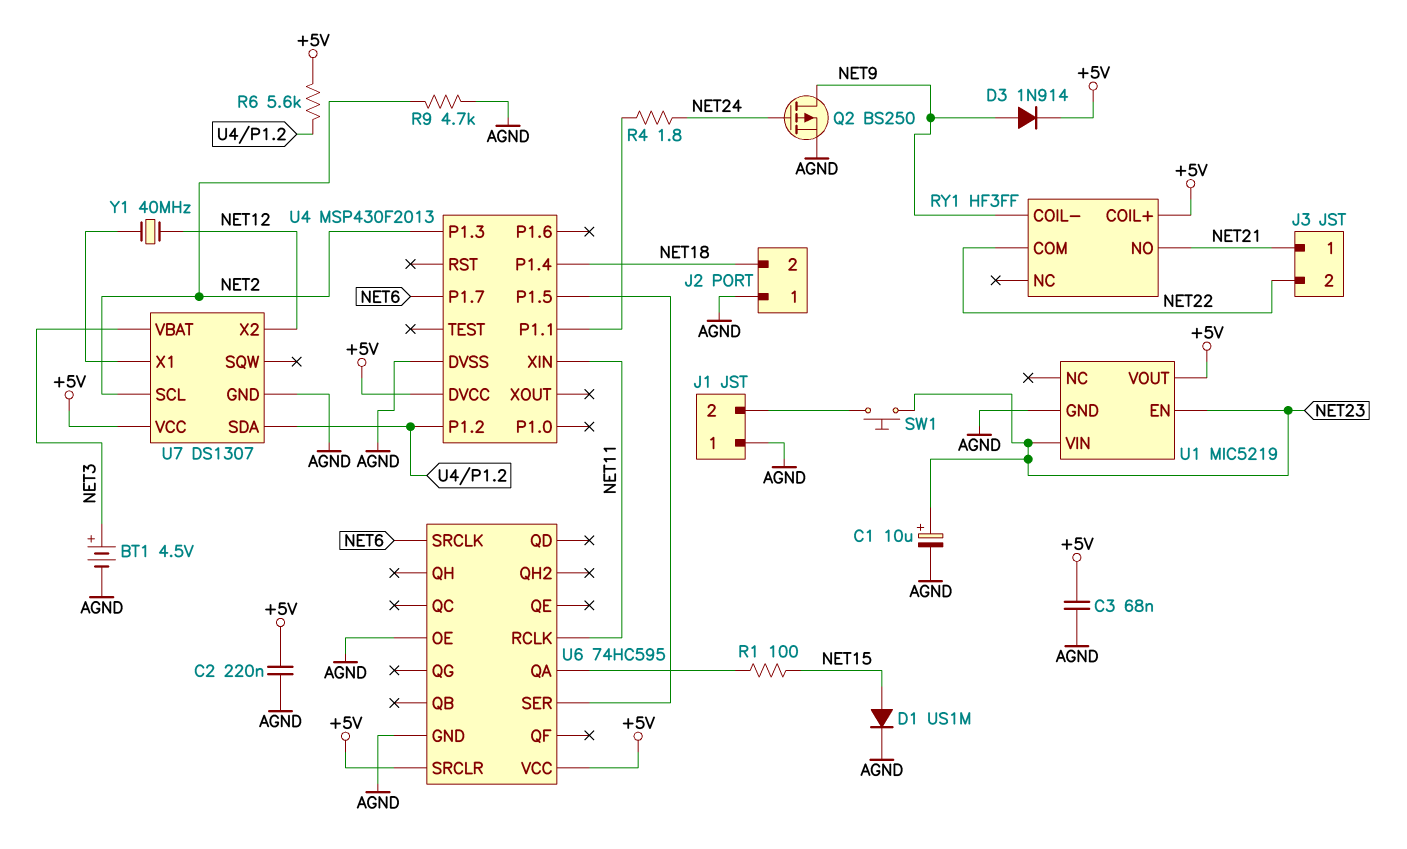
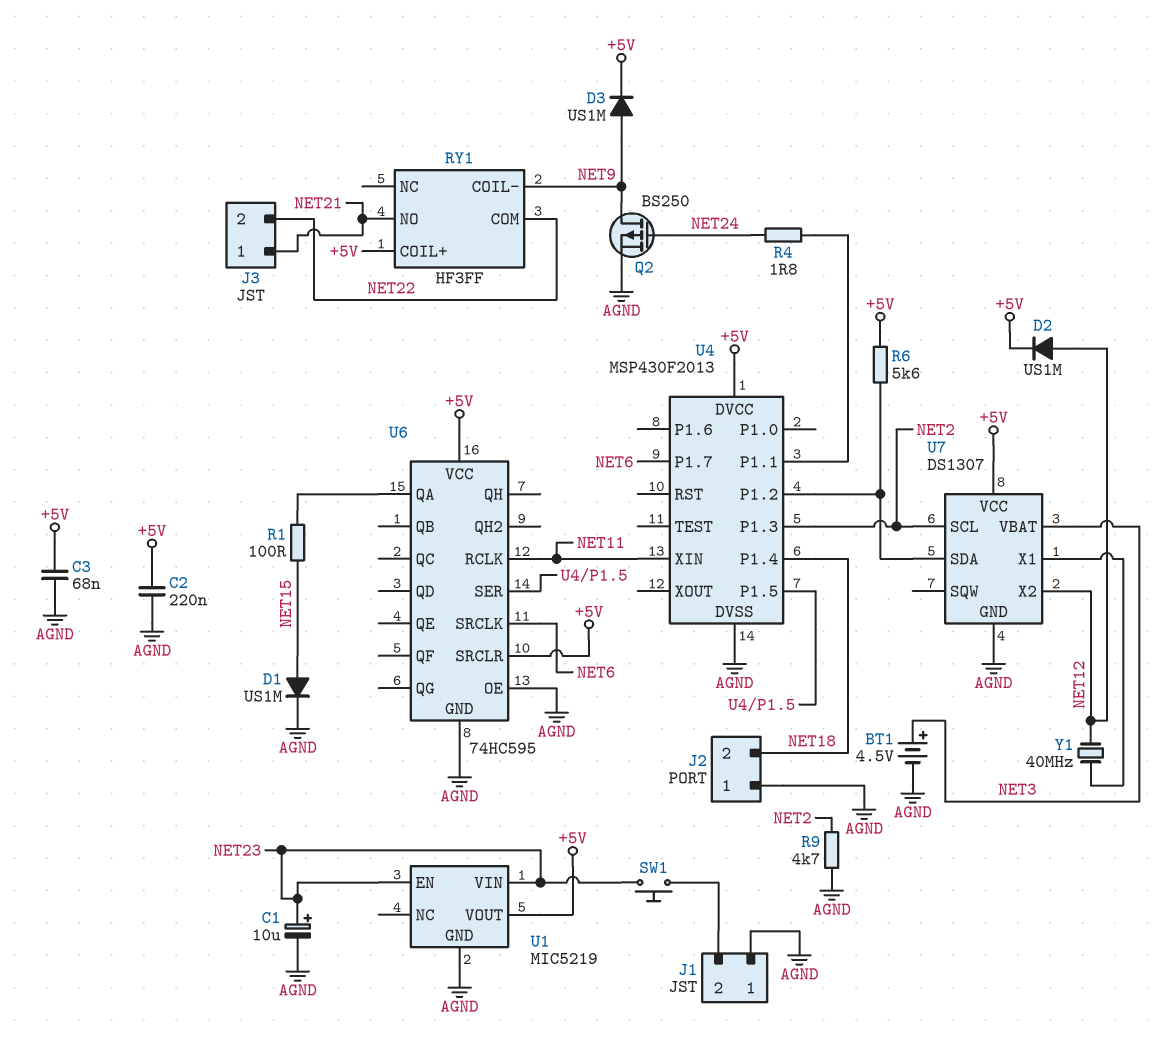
D2: none -> diode US1M (A NET12, K +5V)
D3: diode 1N914 (A NET9, K +5V) -> diode US1M (A NET9, K +5V)

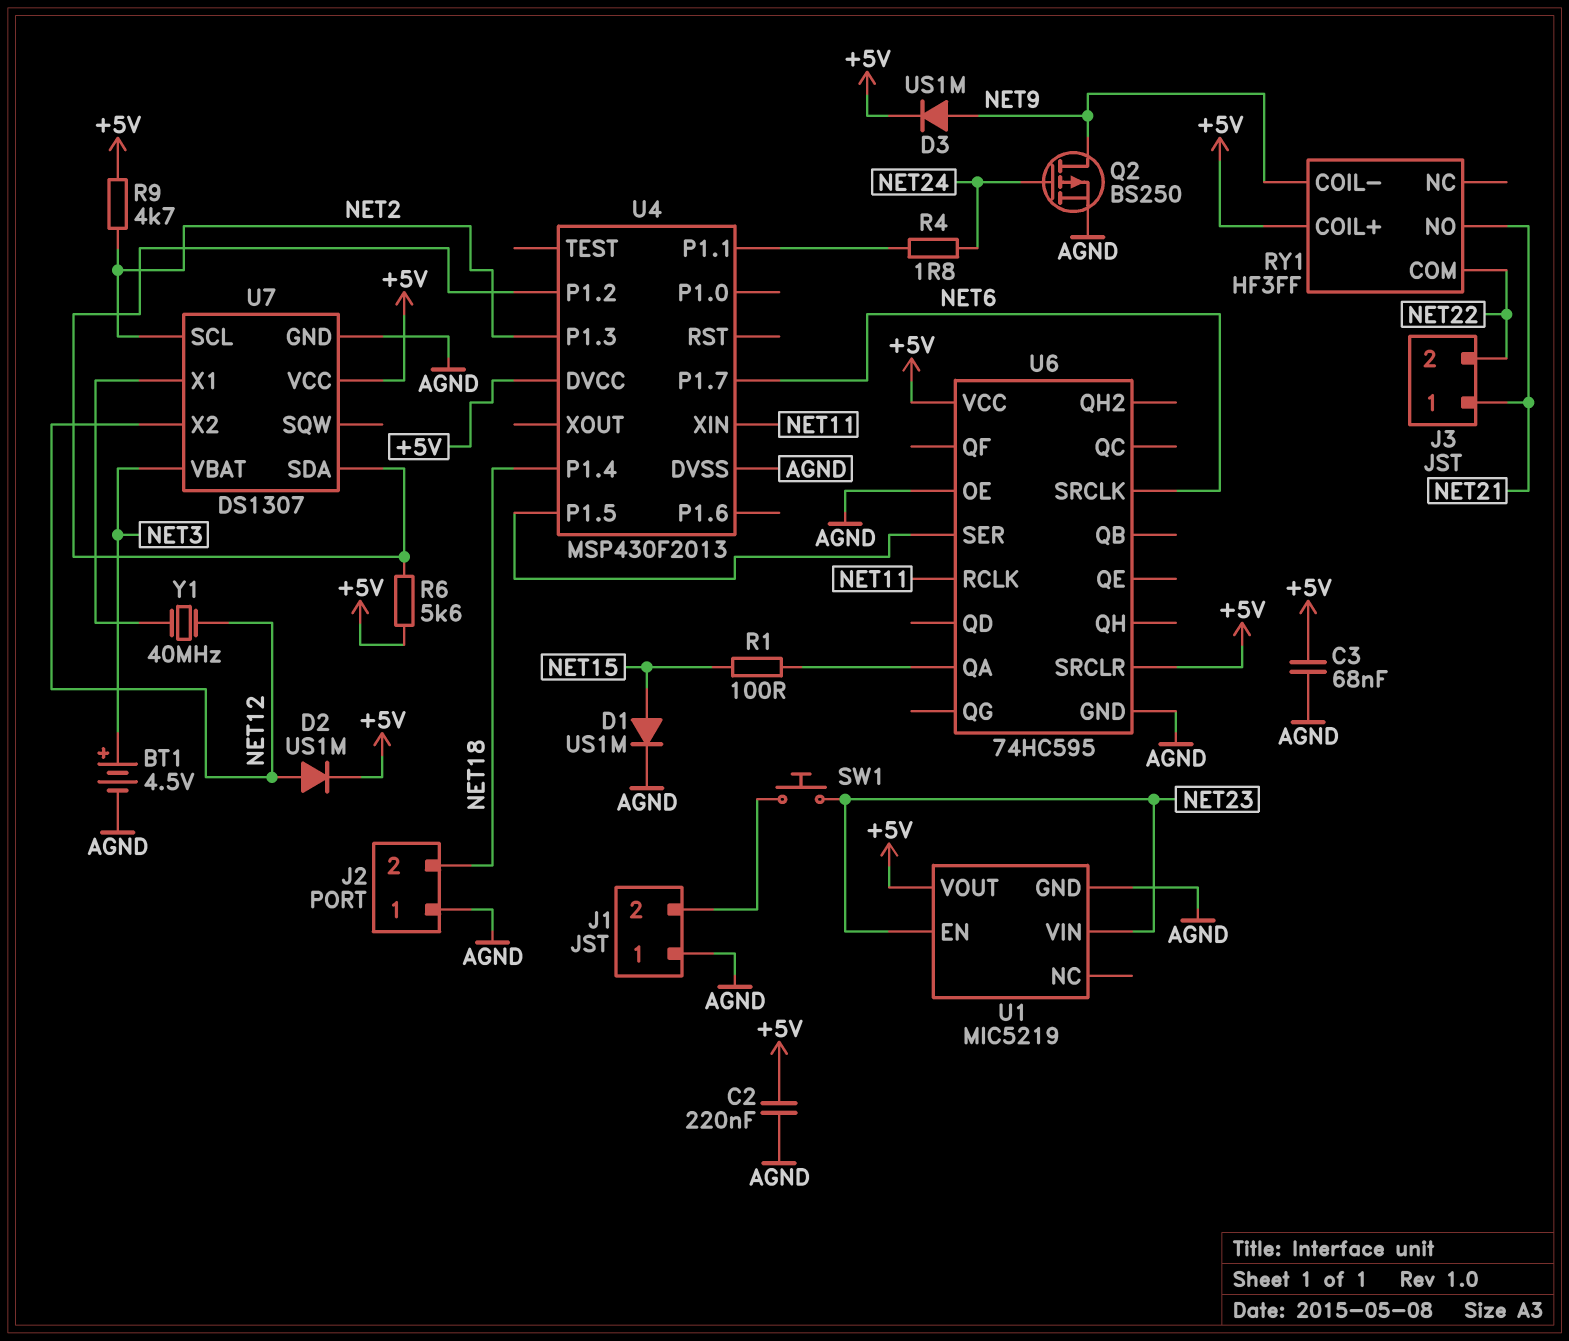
C1: 10uF (plus NET23, minus AGND) -> none
R9: 4.7k (AGND, NET2) -> 4.7k (+5V, NET2)

